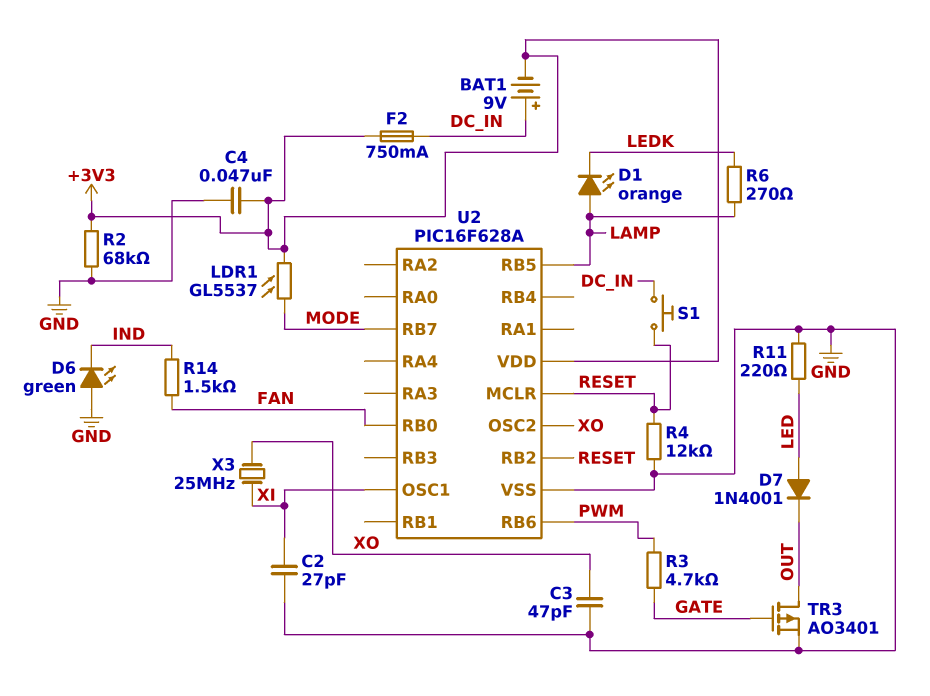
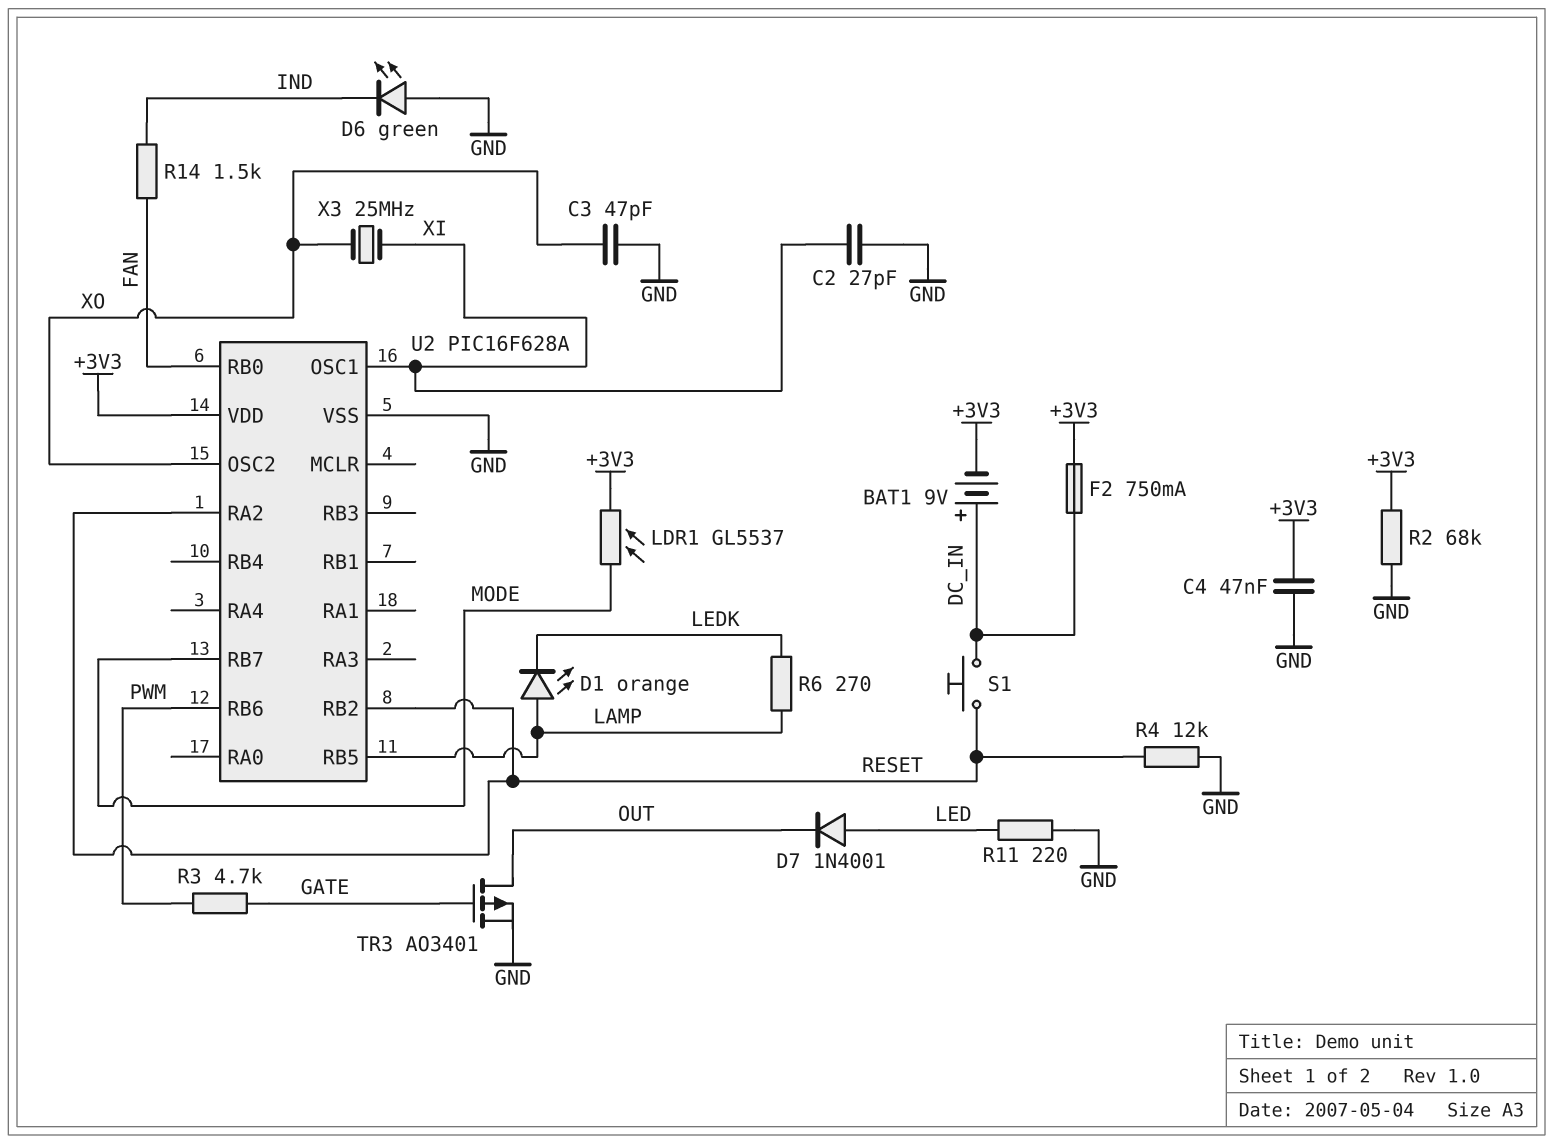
U2 pin MCLR: RESET -> none
U2 pin RA2: none -> RESET

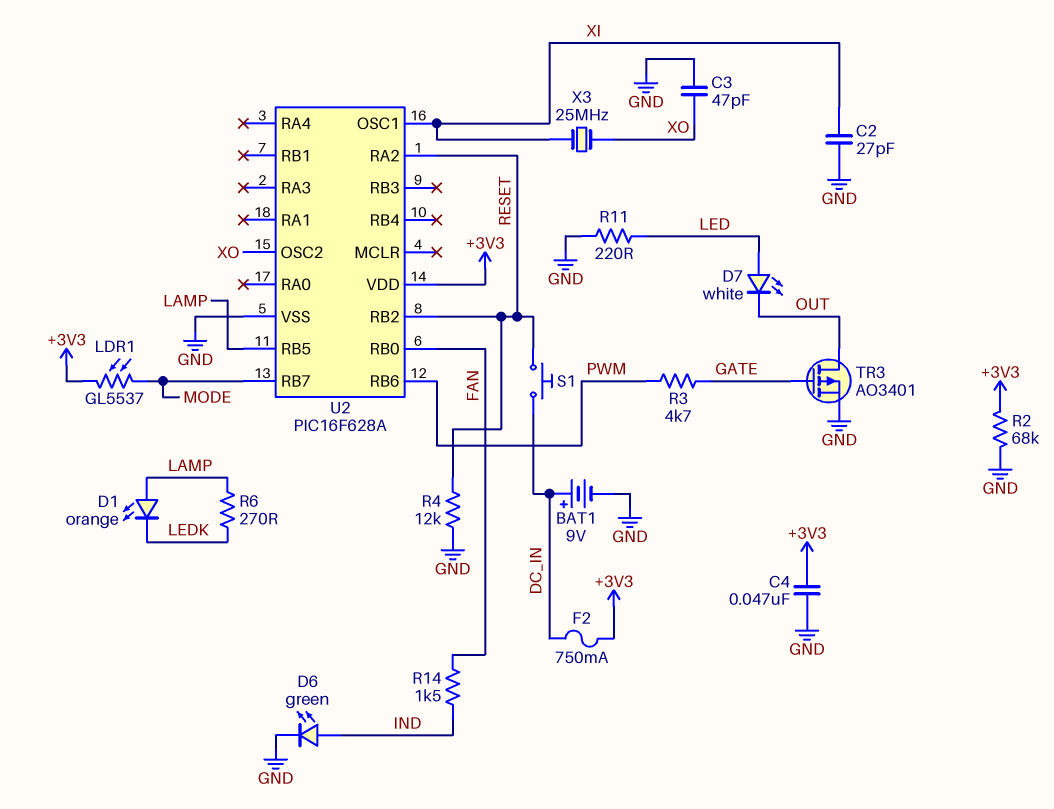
BAT1: 9V (plus DC_IN, minus +3V3) -> 9V (plus DC_IN, minus GND)
D6: LED green (A GND, K IND) -> LED green (A IND, K GND)
D7: diode 1N4001 (A LED, K OUT) -> LED white (A LED, K OUT)

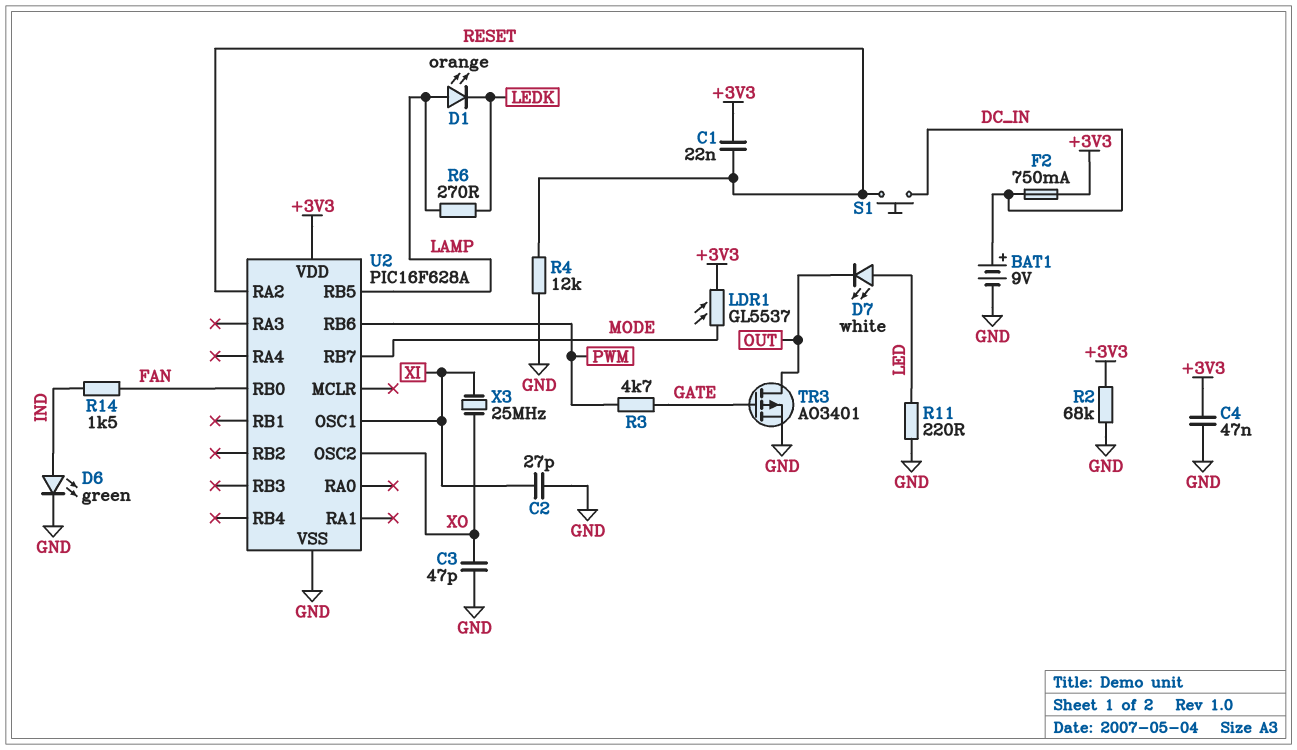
C1: none -> 22nF (+3V3, RESET)
U2 pin RB2: RESET -> none

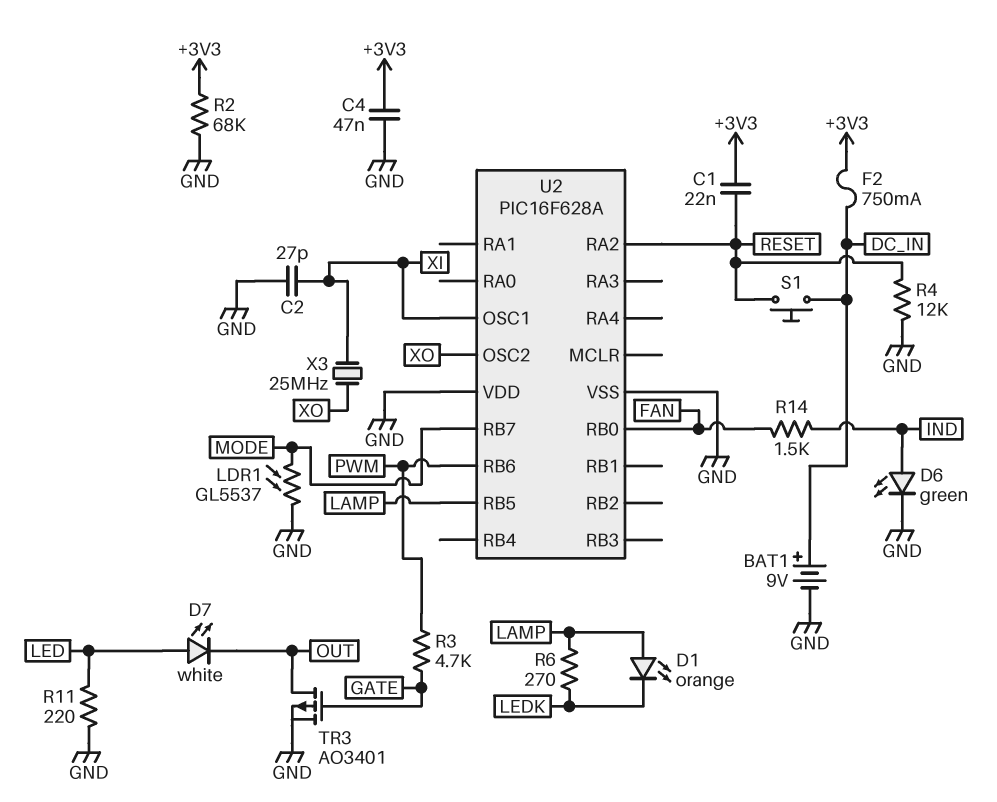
C3: 47pF (GND, XO) -> none
LDR1: GL5537 (+3V3, MODE) -> GL5537 (GND, MODE)
U2 pin VDD: +3V3 -> GND

